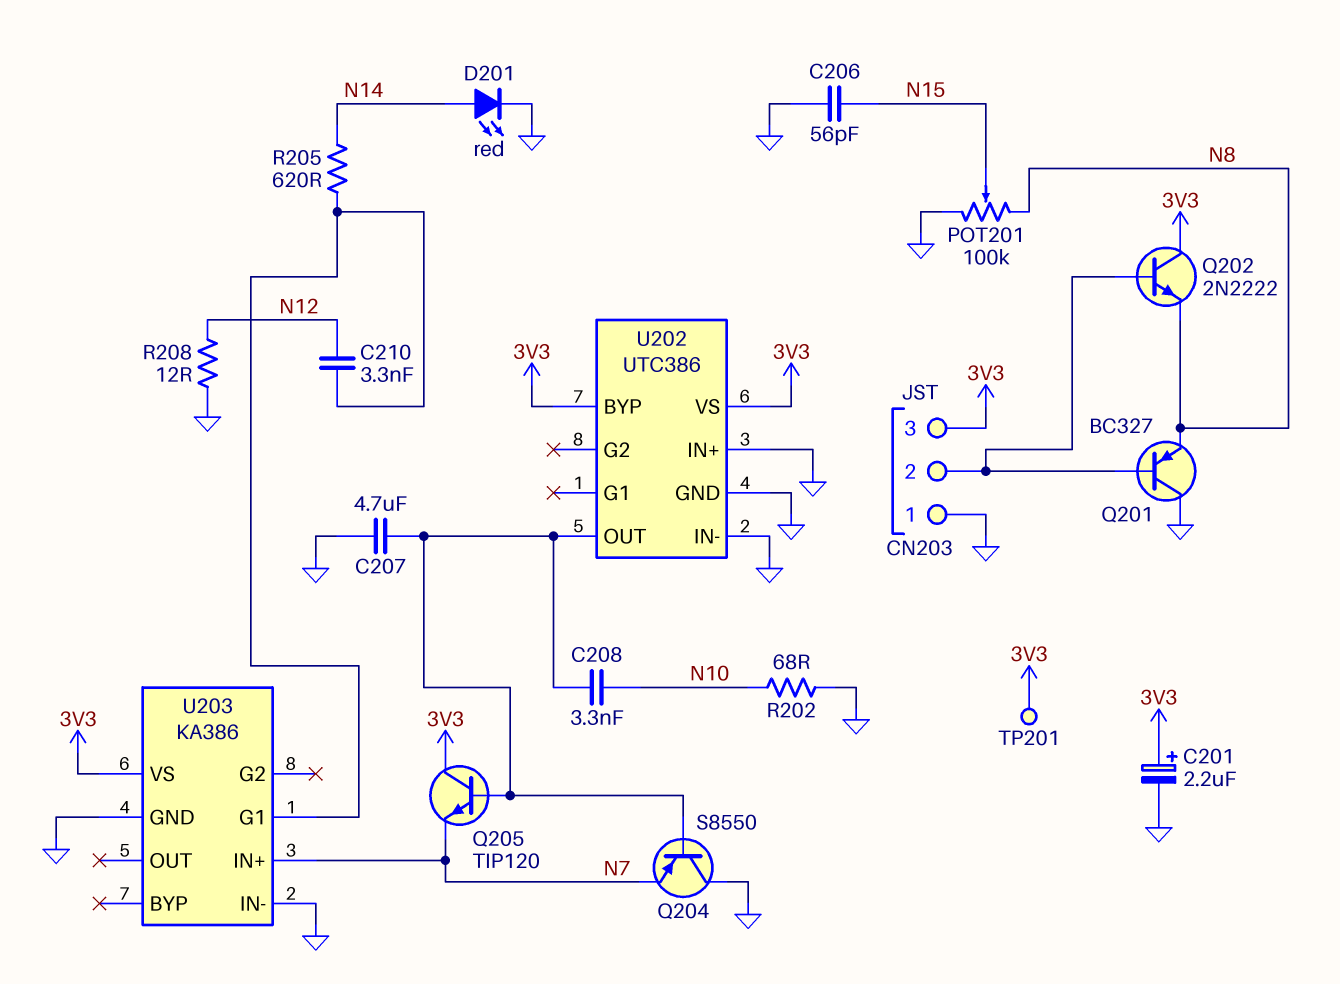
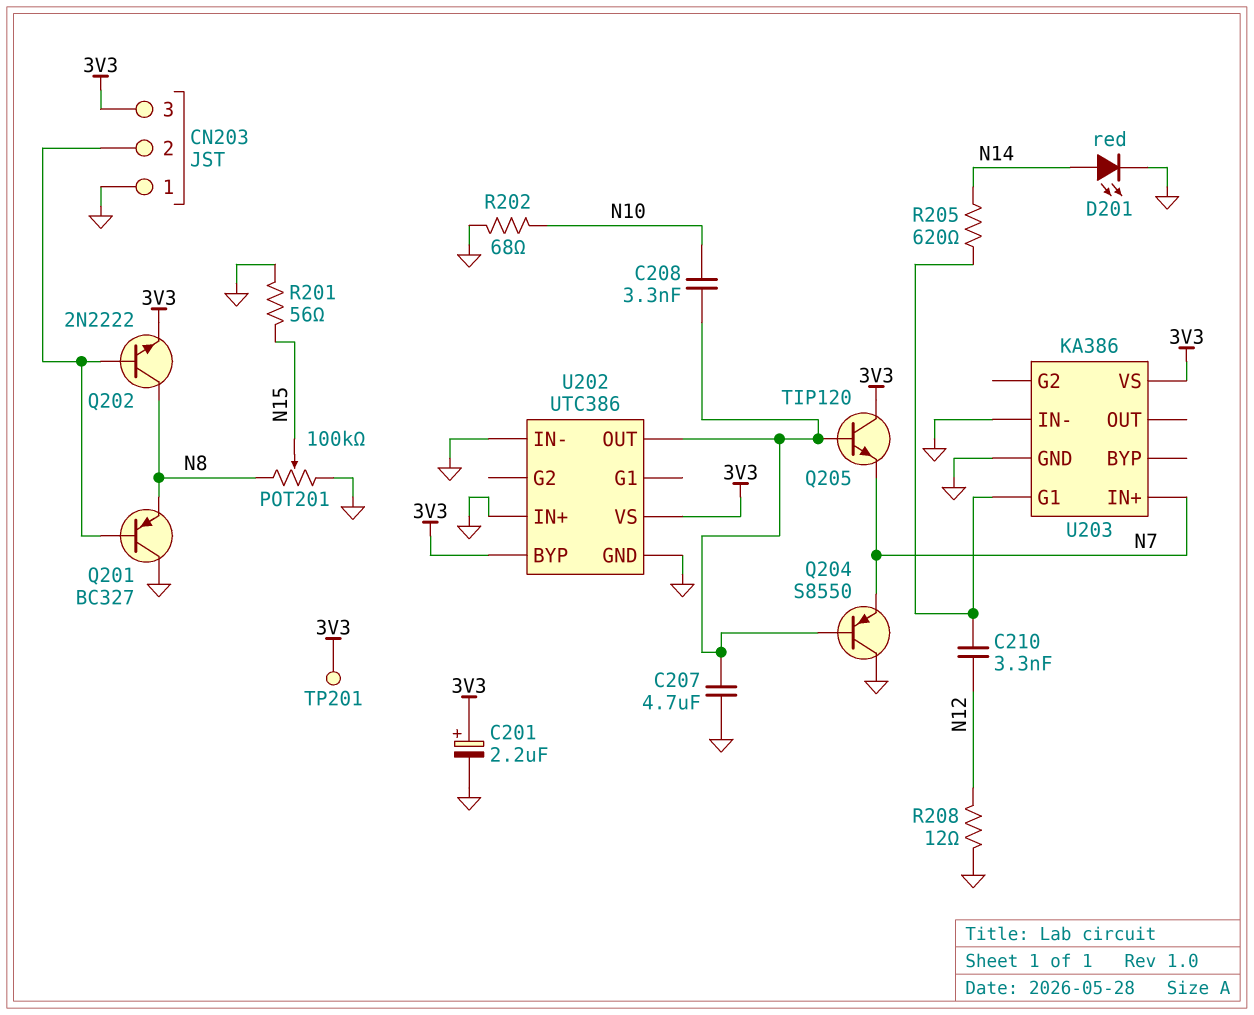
C206: 56pF (GND, N15) -> none
Q202: NPN 2N2222 (B CN203/2, C 3V3, E N8) -> NPN 2N2222 (B CN203/2, C N8, E 3V3)
R201: none -> 56 (GND, N15)

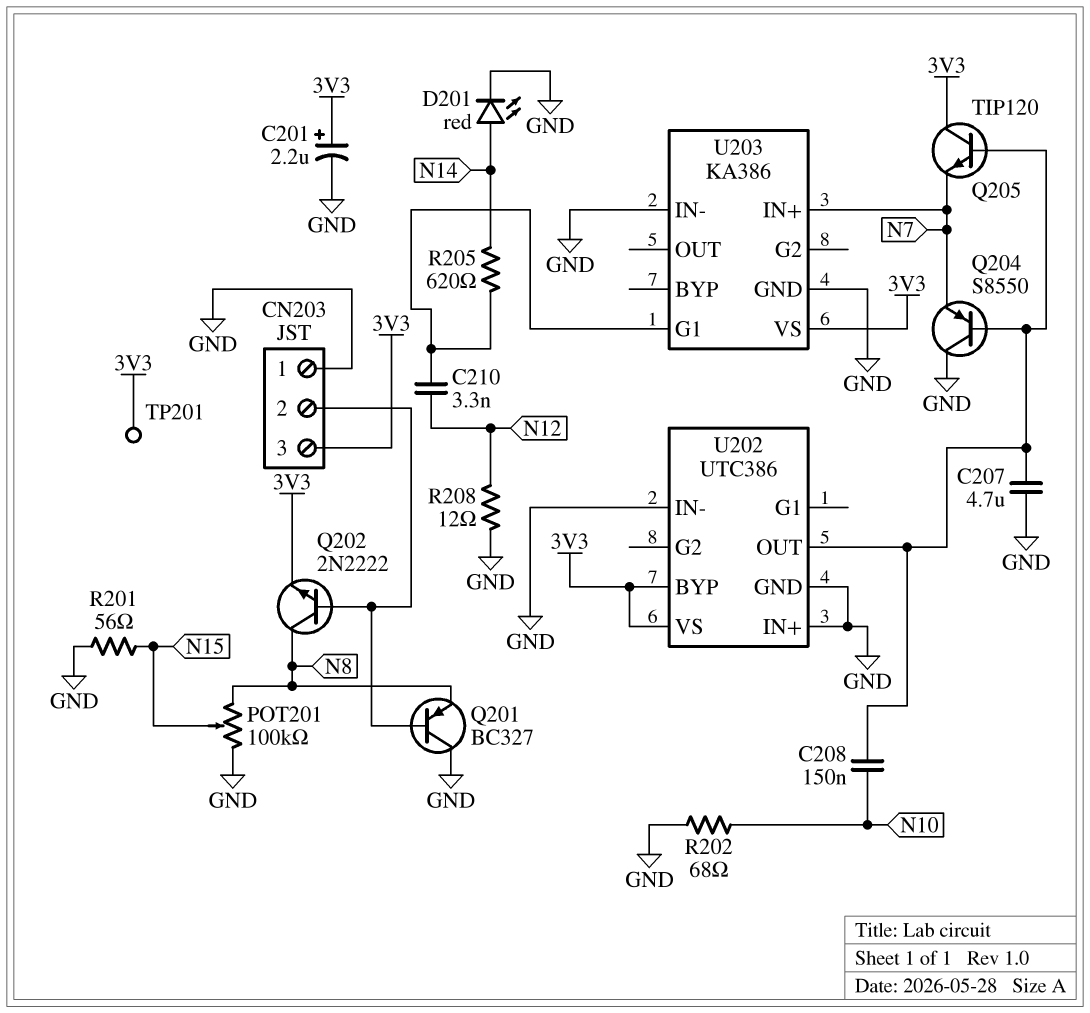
C208: 3.3nF (N10, U202/OUT) -> 150nF (N10, U202/OUT)

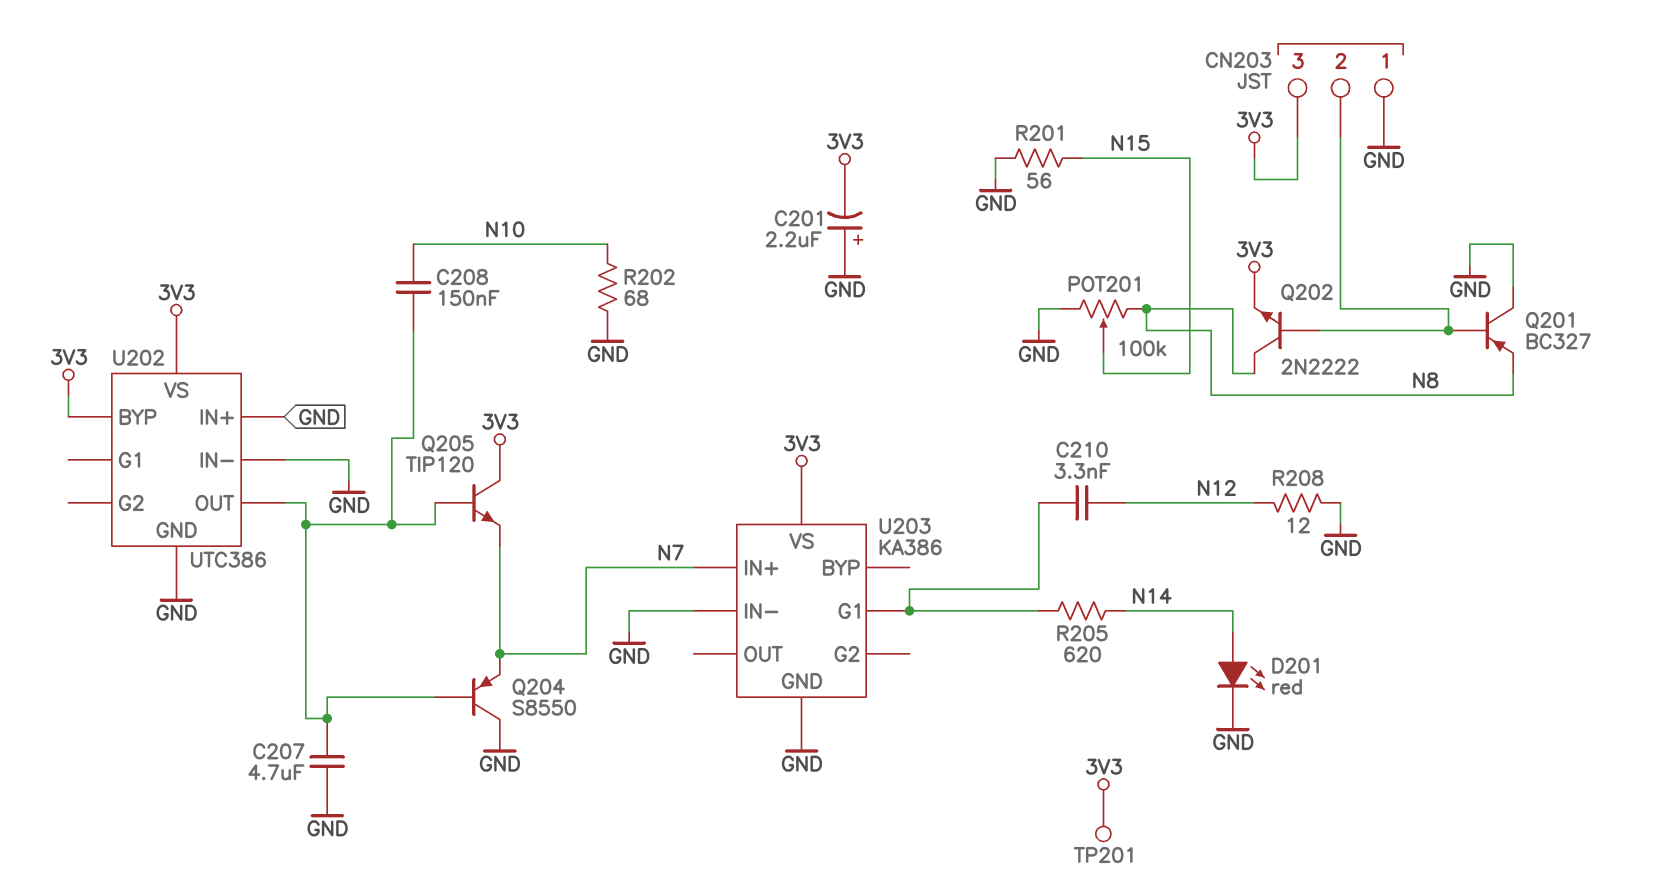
C201: 2.2uF (plus 3V3, minus GND) -> 2.2uF (plus GND, minus 3V3)

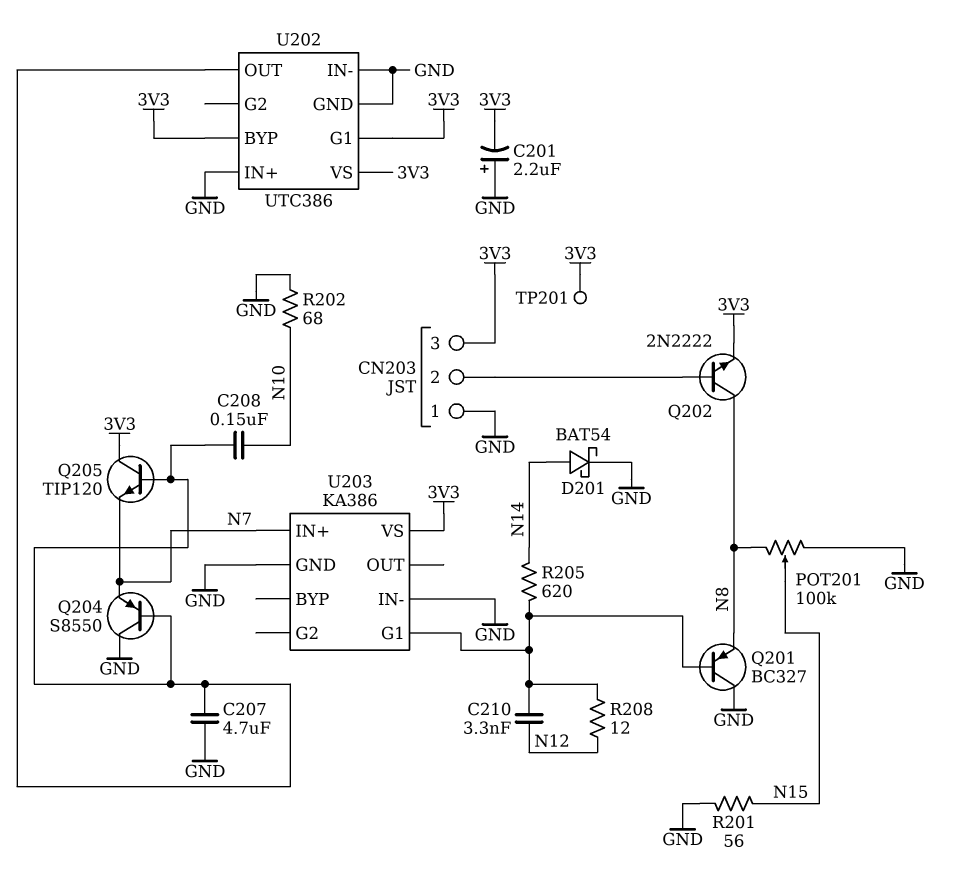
D201: LED red (A N14, K GND) -> schottky BAT54 (A N14, K GND)
Q201: PNP BC327 (B CN203/2, C GND, E N8) -> PNP BC327 (B U203/G1, C GND, E N8)
R208: 12 (GND, N12) -> 12 (N12, U203/G1)
U202 pin G1: none -> 3V3

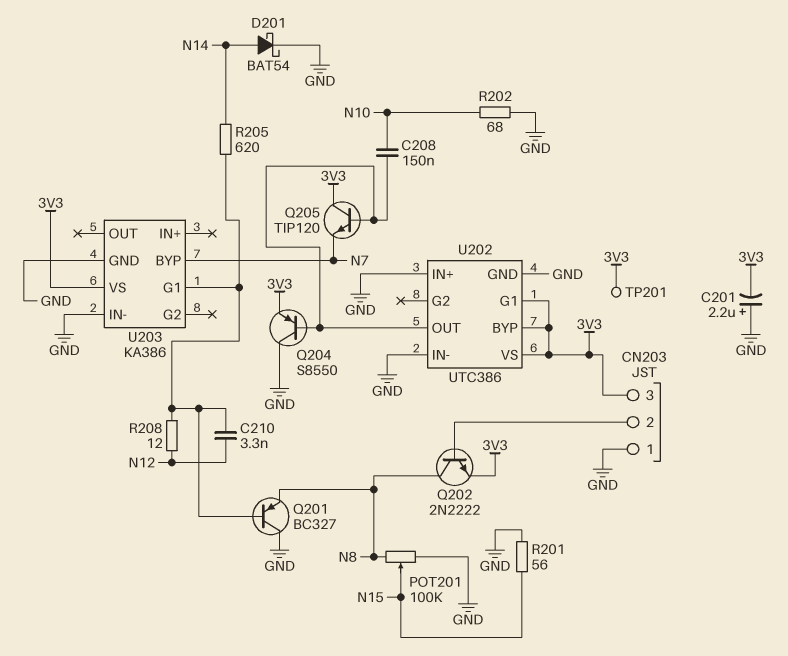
C207: 4.7uF (GND, U202/OUT) -> none
Q204: PNP S8550 (B U202/OUT, C GND, E N7) -> PNP S8550 (B U202/OUT, C GND, E 3V3)
U203 pin BYP: none -> N7
U203 pin IN+: N7 -> none

